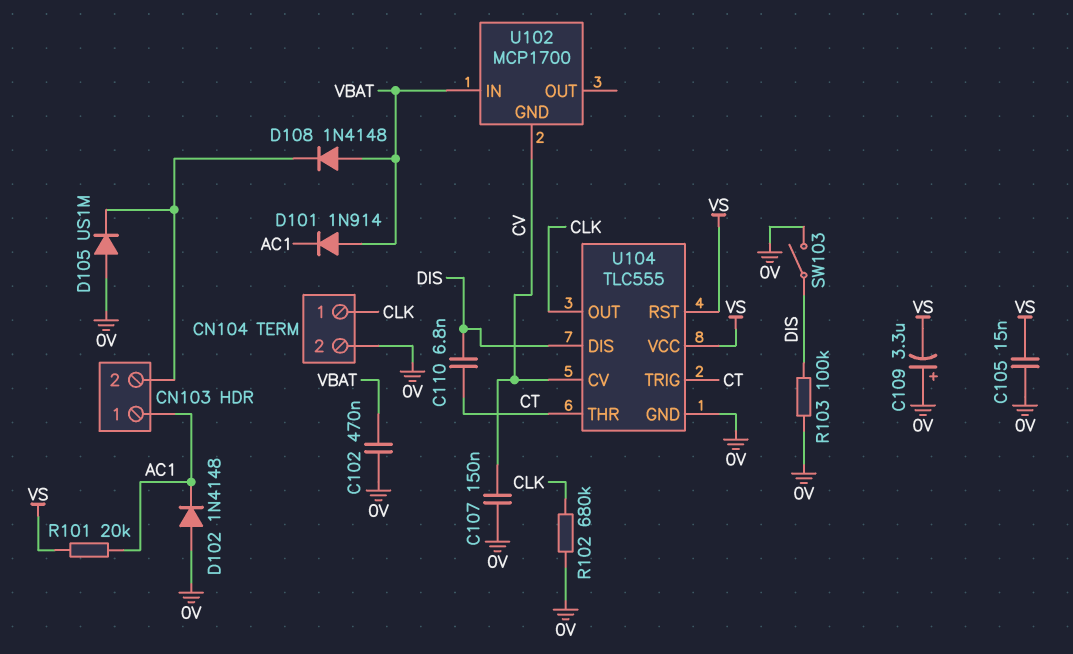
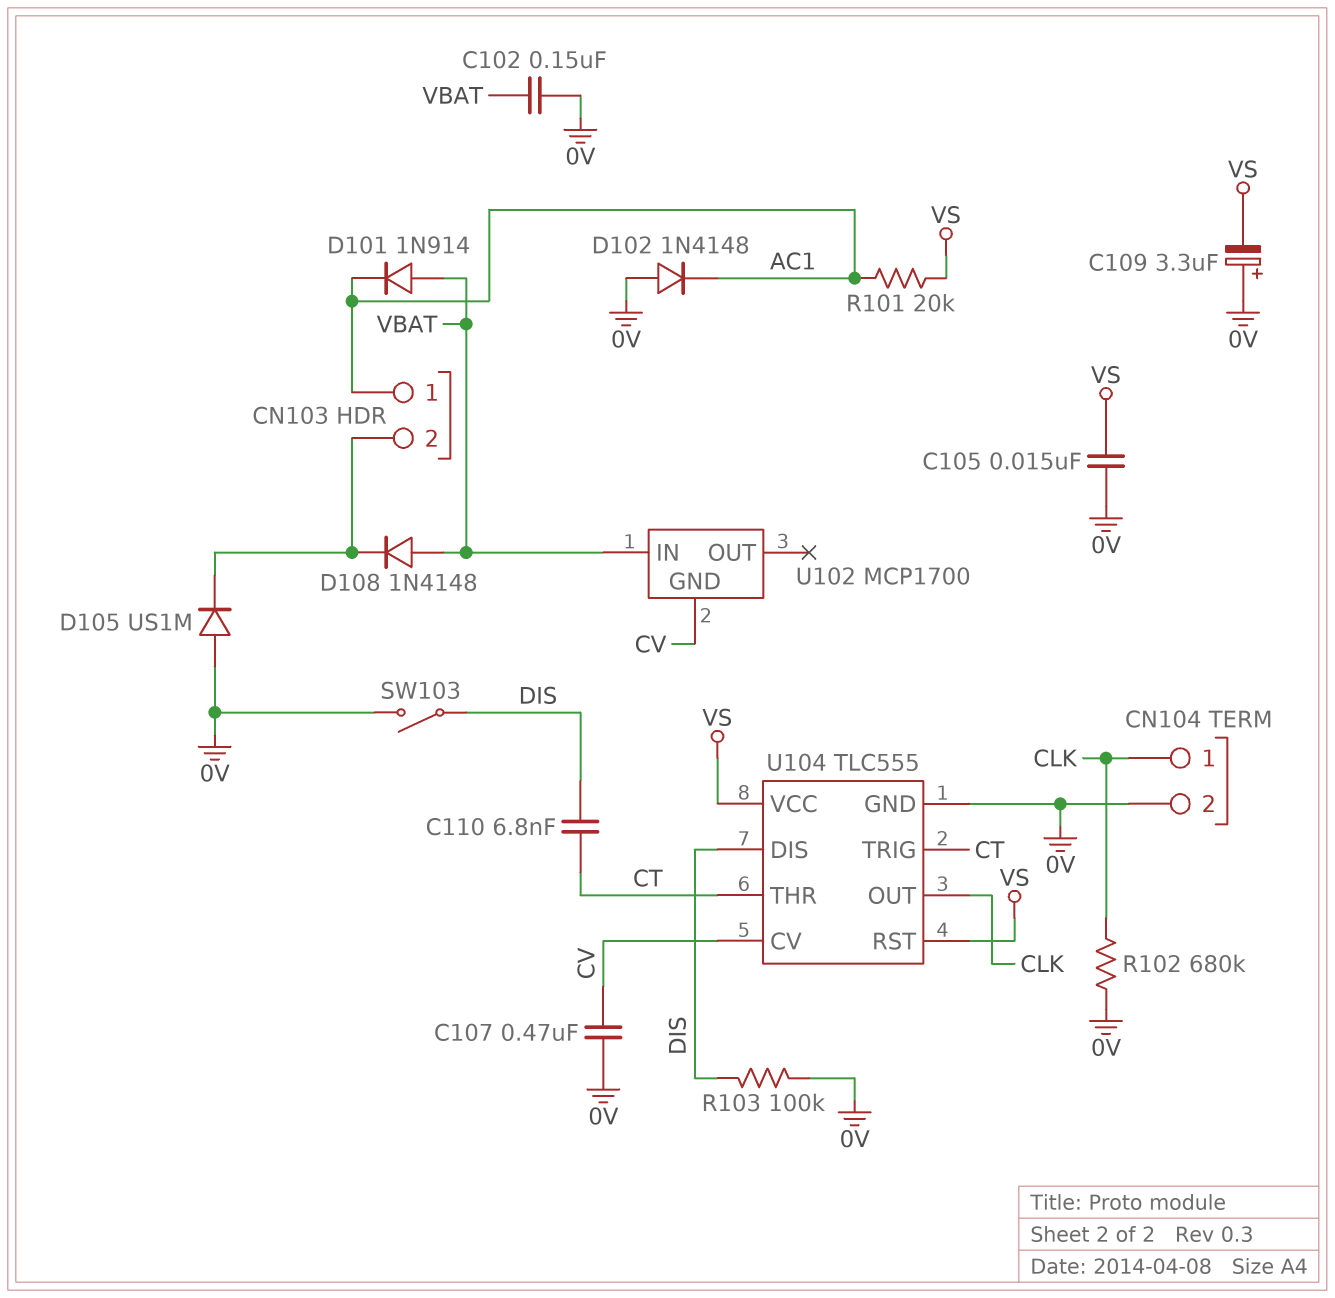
C102: 470nF (0V, VBAT) -> 150nF (0V, VBAT)
C107: 150nF (0V, CV) -> 470nF (0V, CV)

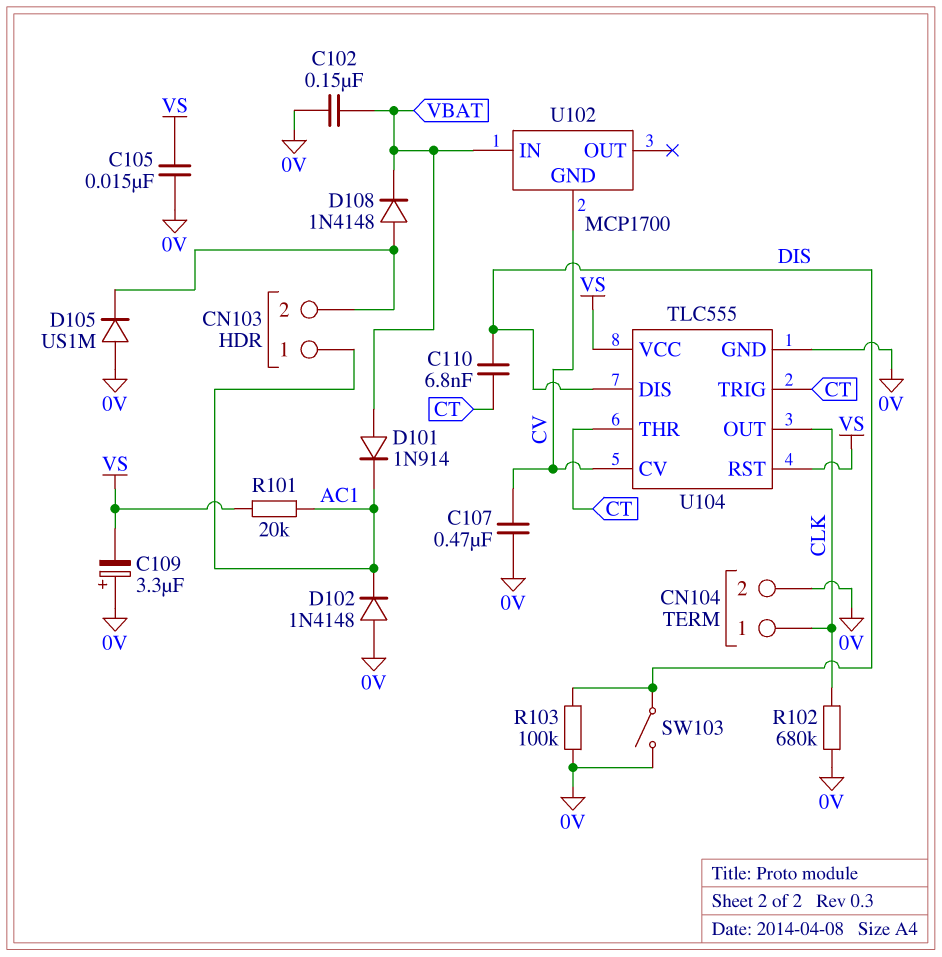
D108: diode 1N4148 (A VBAT, K CN103/2) -> diode 1N4148 (A CN103/2, K VBAT)

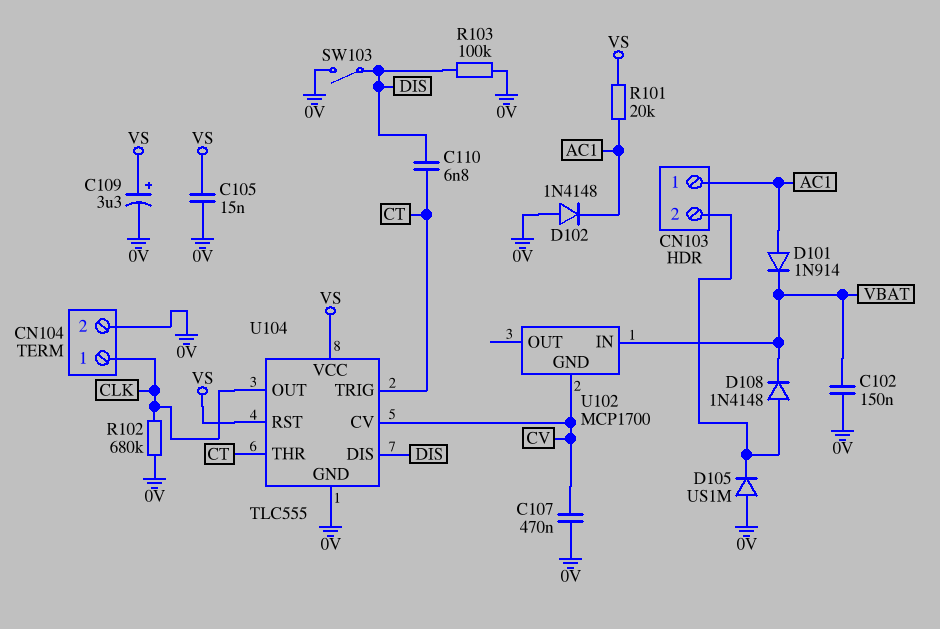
C109: 3.3uF (plus 0V, minus VS) -> 3.3uF (plus VS, minus 0V)
D101: diode 1N914 (A VBAT, K AC1) -> diode 1N914 (A AC1, K VBAT)

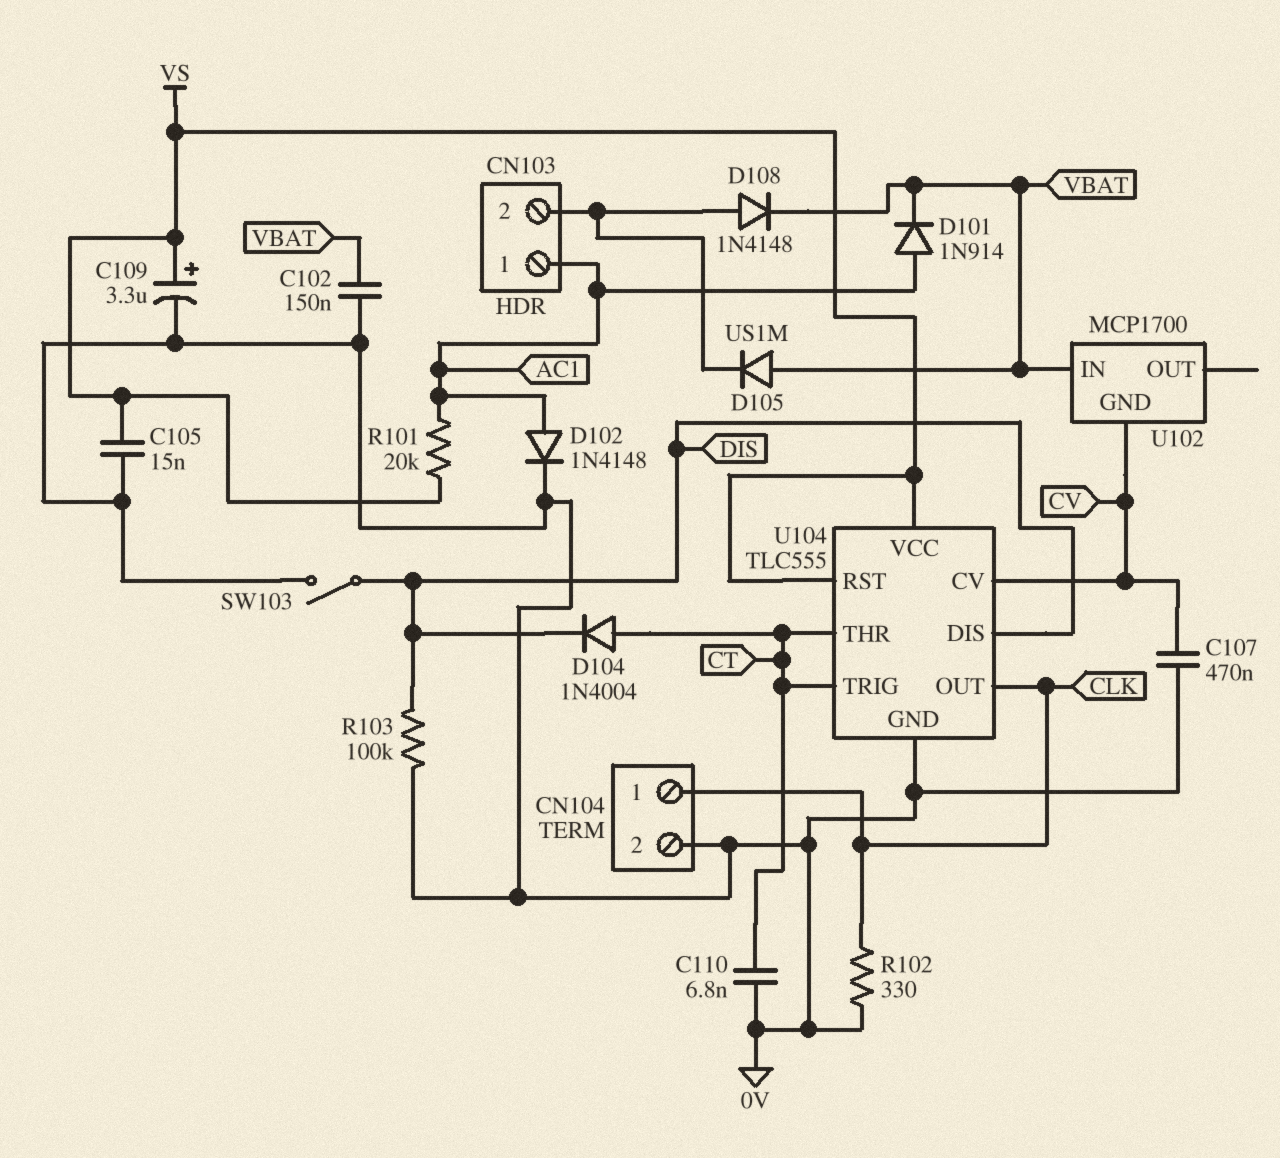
C110: 6.8nF (CT, DIS) -> 6.8nF (0V, CT)
D102: diode 1N4148 (A 0V, K AC1) -> diode 1N4148 (A AC1, K 0V)
D104: none -> diode 1N4004 (A CT, K DIS)
D105: diode US1M (A 0V, K CN103/2) -> diode US1M (A VBAT, K CN103/2)
R102: 680k (0V, CLK) -> 330 (0V, CLK)

